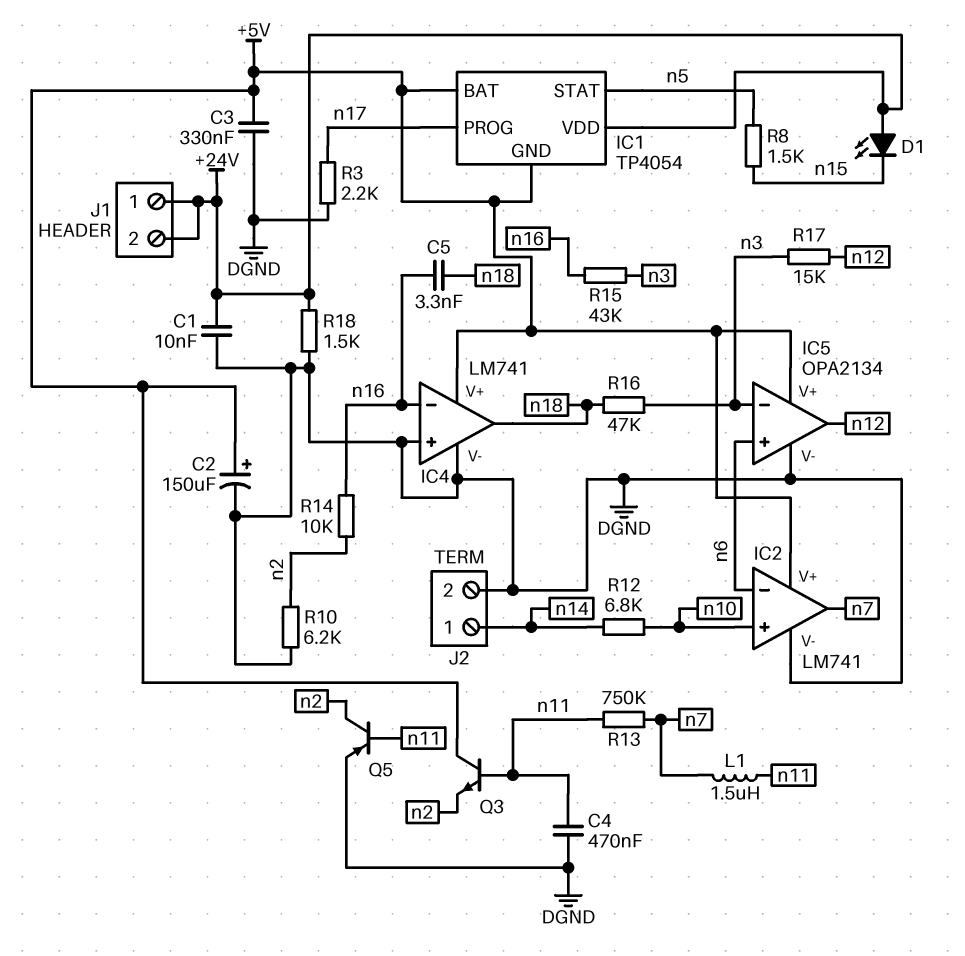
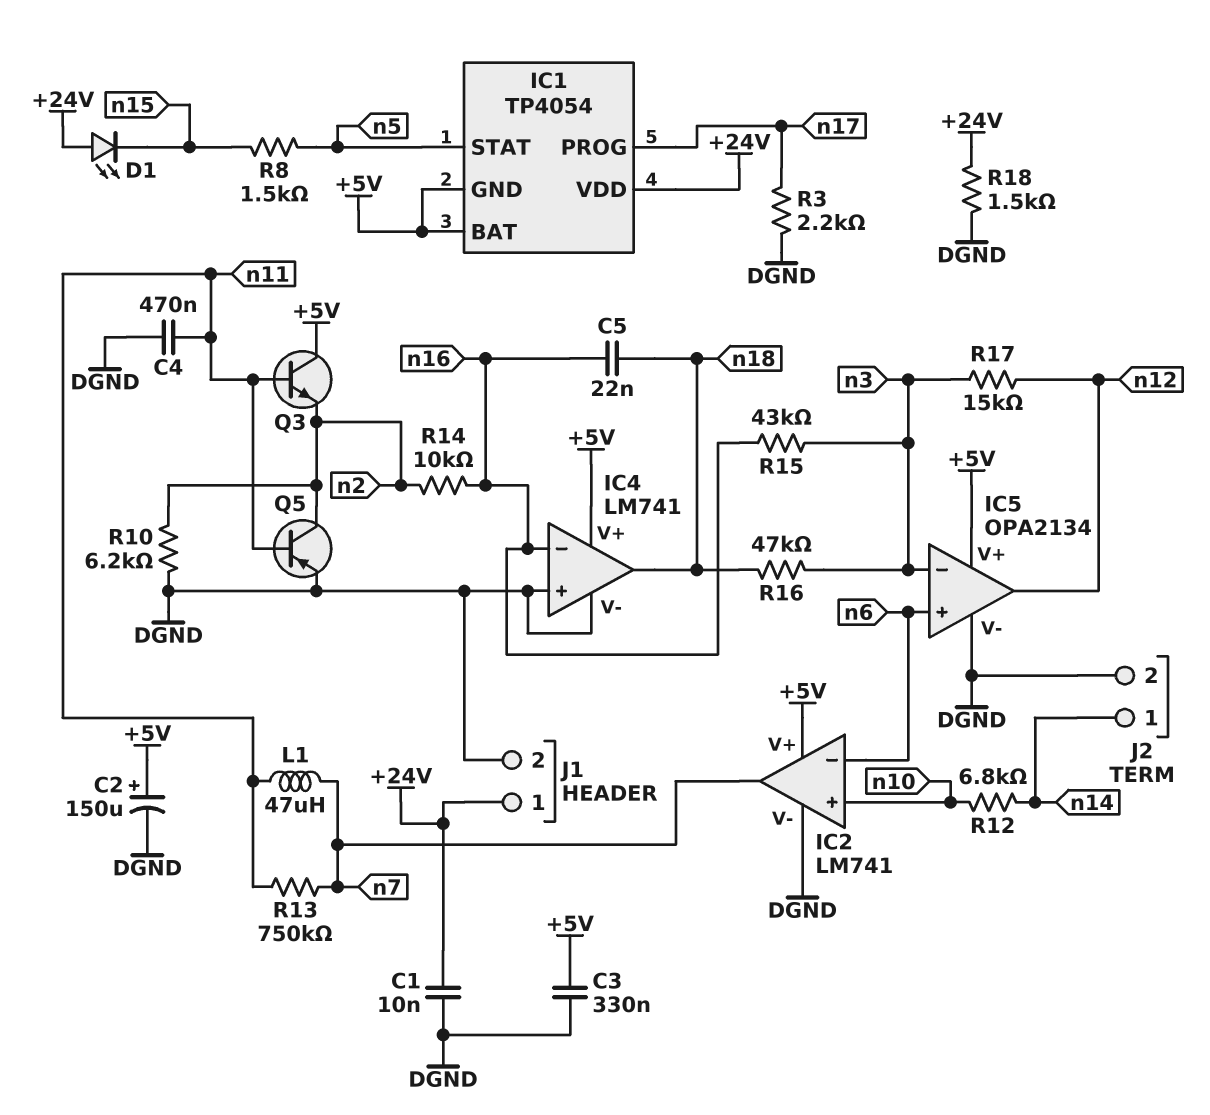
C5: 3.3nF (n16, n18) -> 22nF (n16, n18)
J1 pin 2: +24V -> DGND
L1: 1.5uH (n7, n11) -> 47uH (n7, n11)

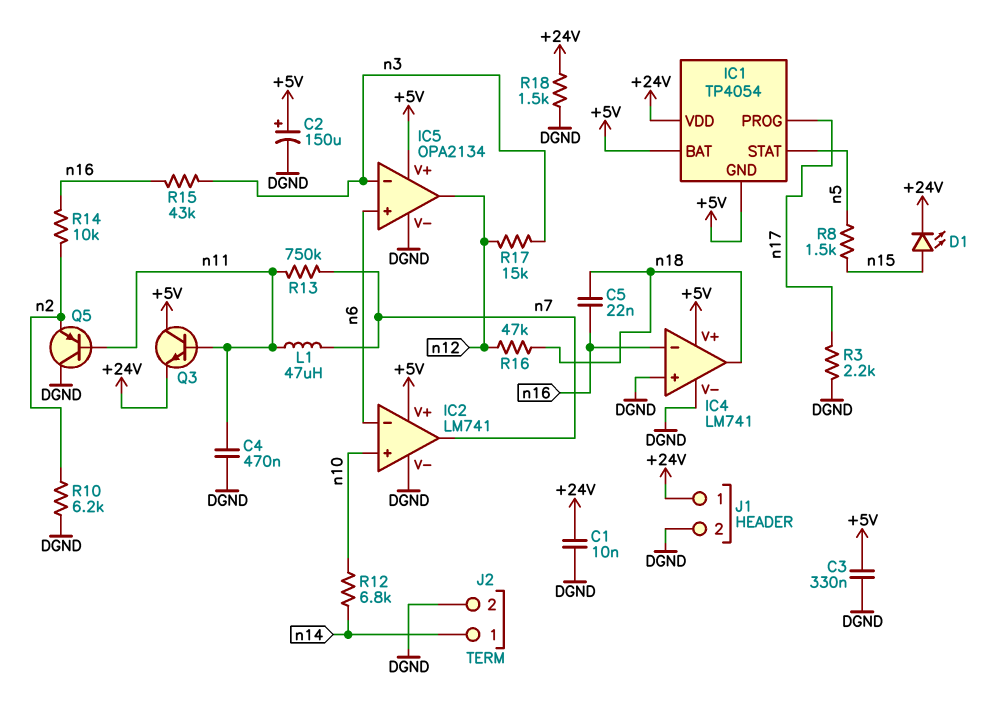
D1: LED (A +24V, K n15) -> LED (A n15, K +24V)
Q3: NPN (B n11, C +5V, E n2) -> NPN (B n11, C +5V, E +24V)
Q5: PNP (B n11, C n2, E DGND) -> PNP (B n11, C DGND, E n2)
R16: 47k (n3, n18) -> 47k (n12, n18)

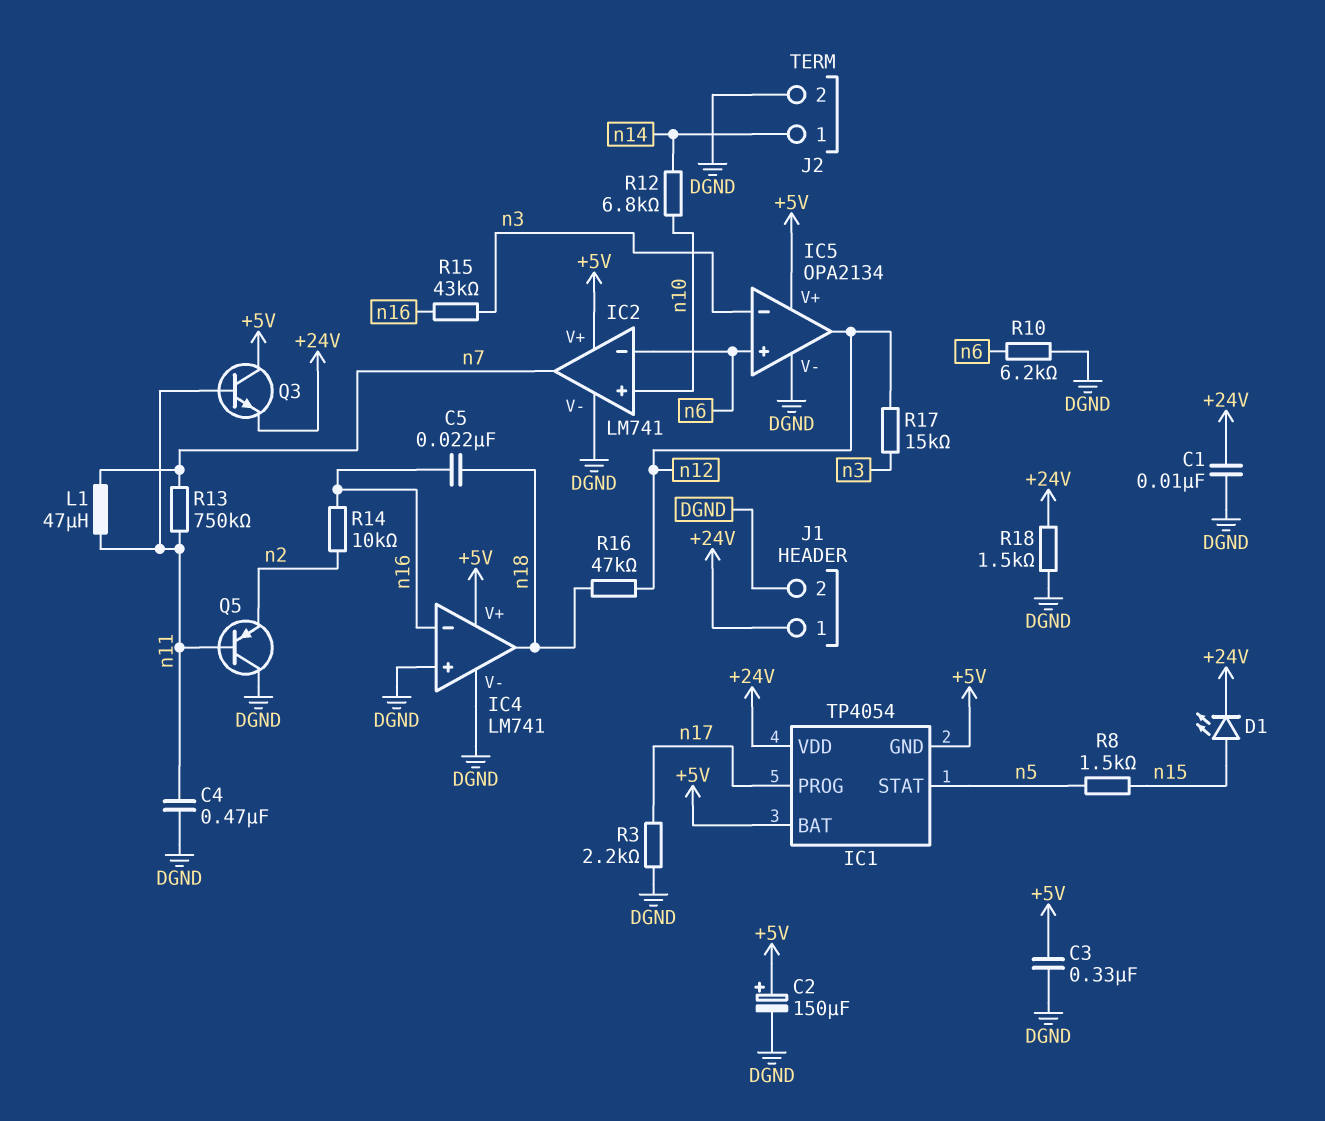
R10: 6.2k (DGND, n2) -> 6.2k (DGND, n6)

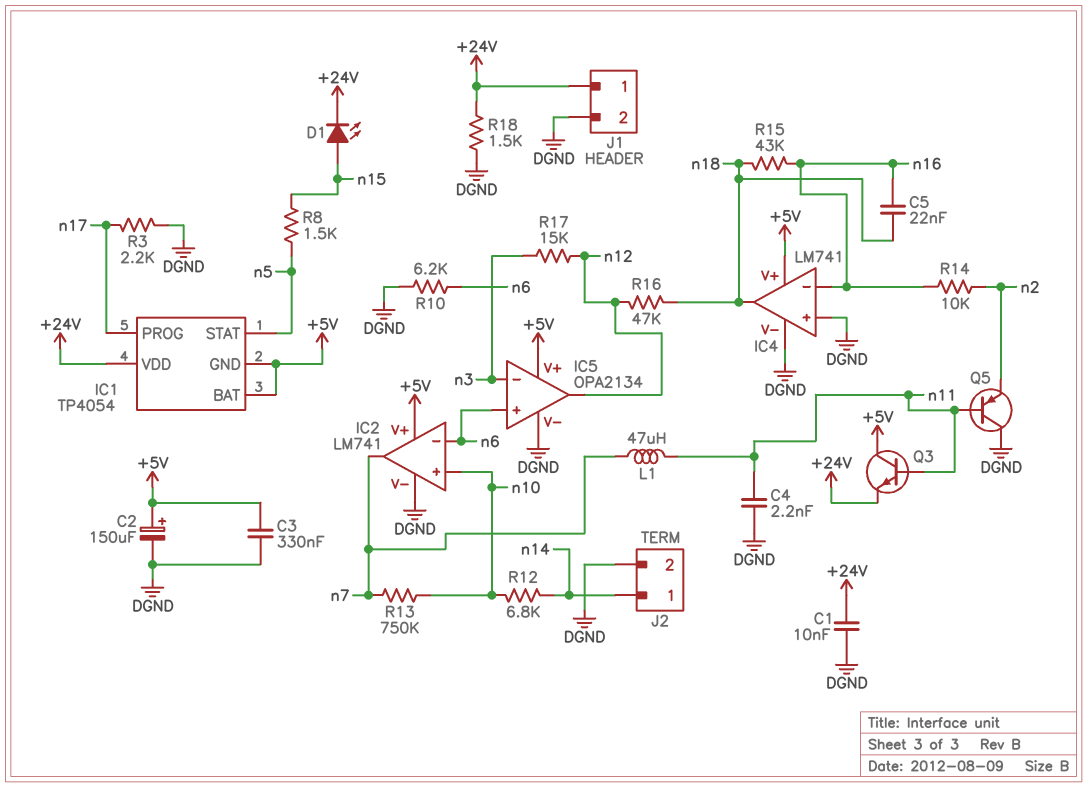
C4: 470nF (DGND, n11) -> 2.2nF (DGND, n11)
R13: 750k (n7, n11) -> 750k (n7, n10)
R15: 43k (n3, n16) -> 43k (n16, n18)

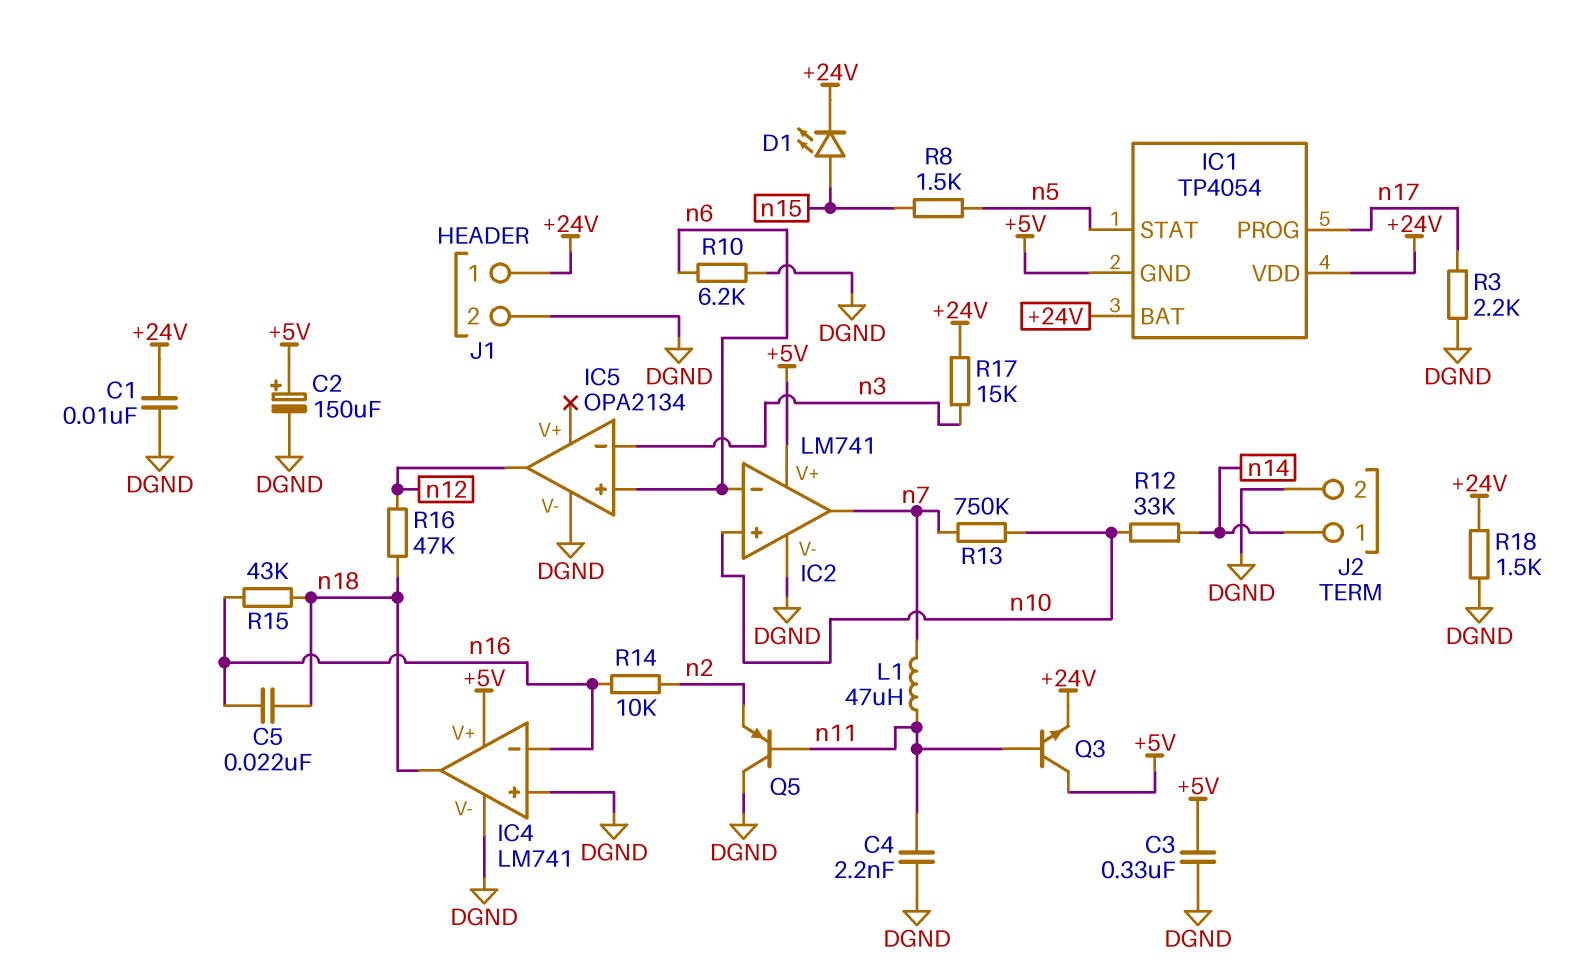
IC1 pin BAT: +5V -> +24V
IC5 pin V+: +5V -> none
R12: 6.8k (n10, n14) -> 33k (n10, n14)
R17: 15k (n3, n12) -> 15k (+24V, n3)

